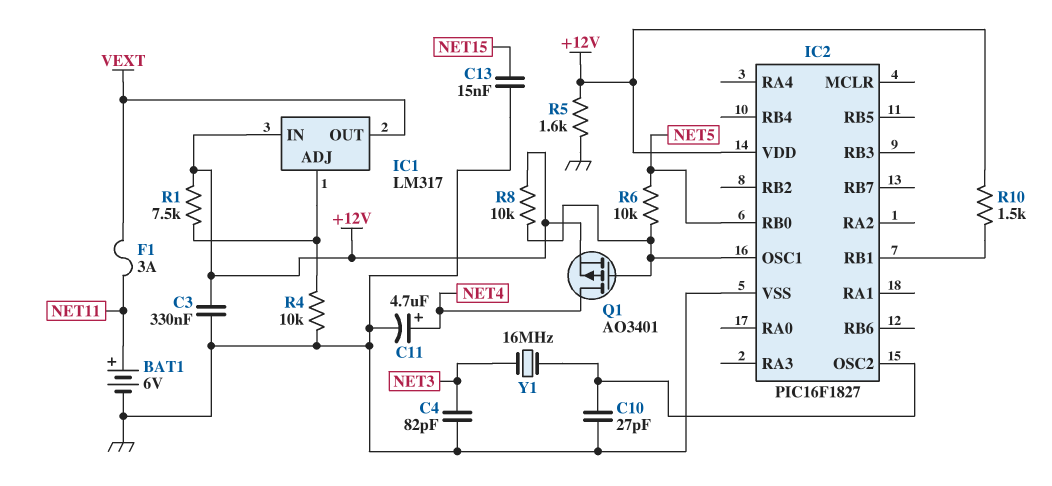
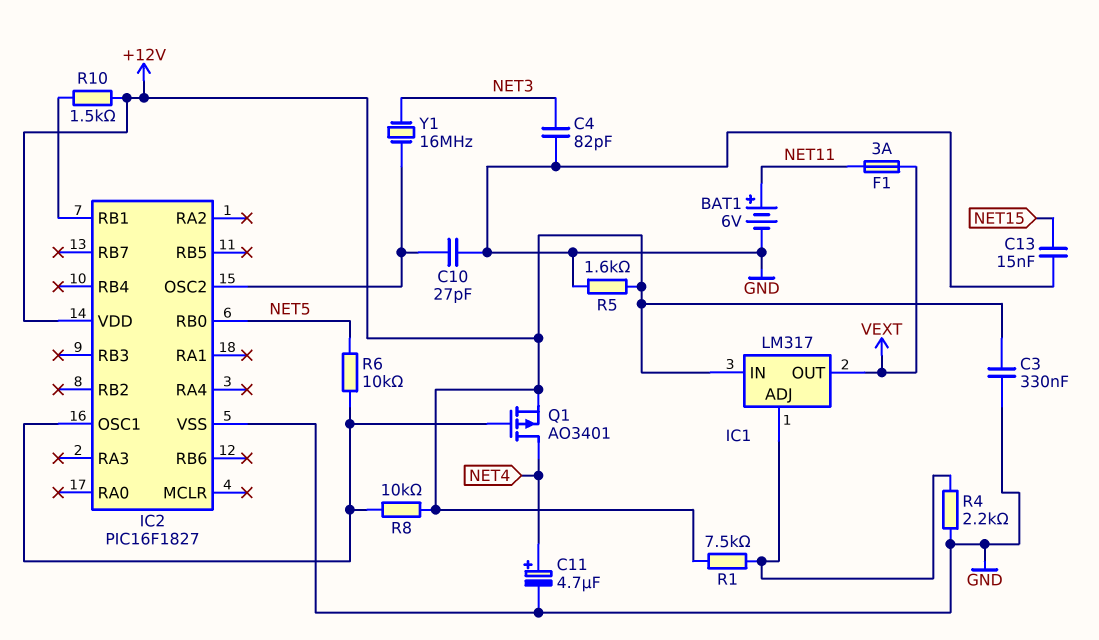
R4: 10k (GND, IC1/ADJ) -> 2.2k (GND, IC1/ADJ)

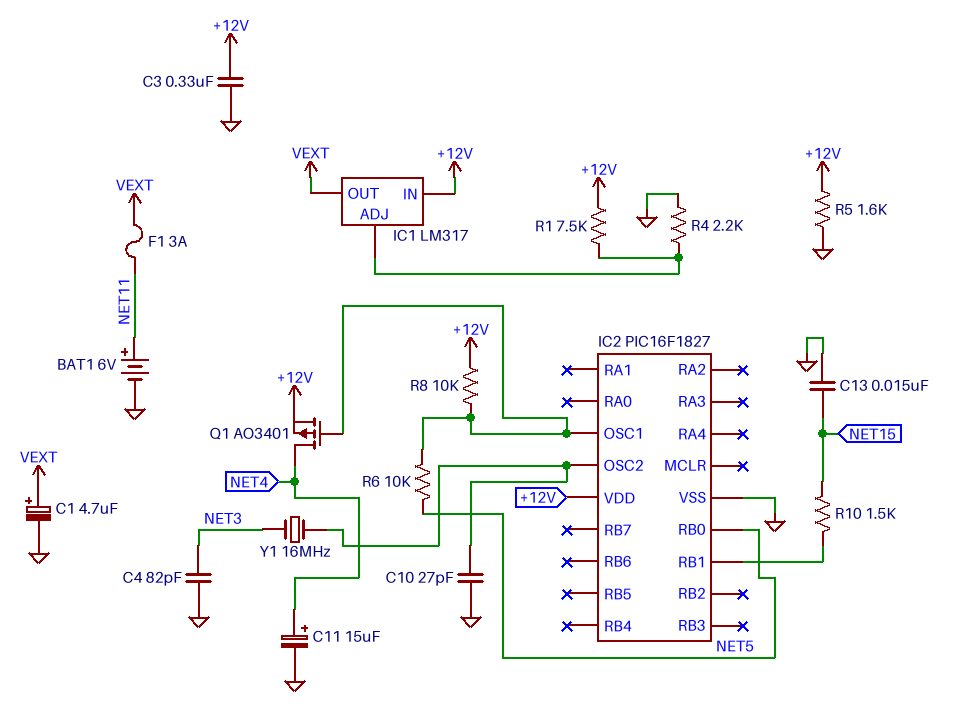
C1: none -> 4.7uF (plus VEXT, minus GND)
C11: 4.7uF (plus NET4, minus GND) -> 15uF (plus NET4, minus GND)
R10: 1.5k (+12V, IC2/RB1) -> 1.5k (IC2/RB1, NET15)

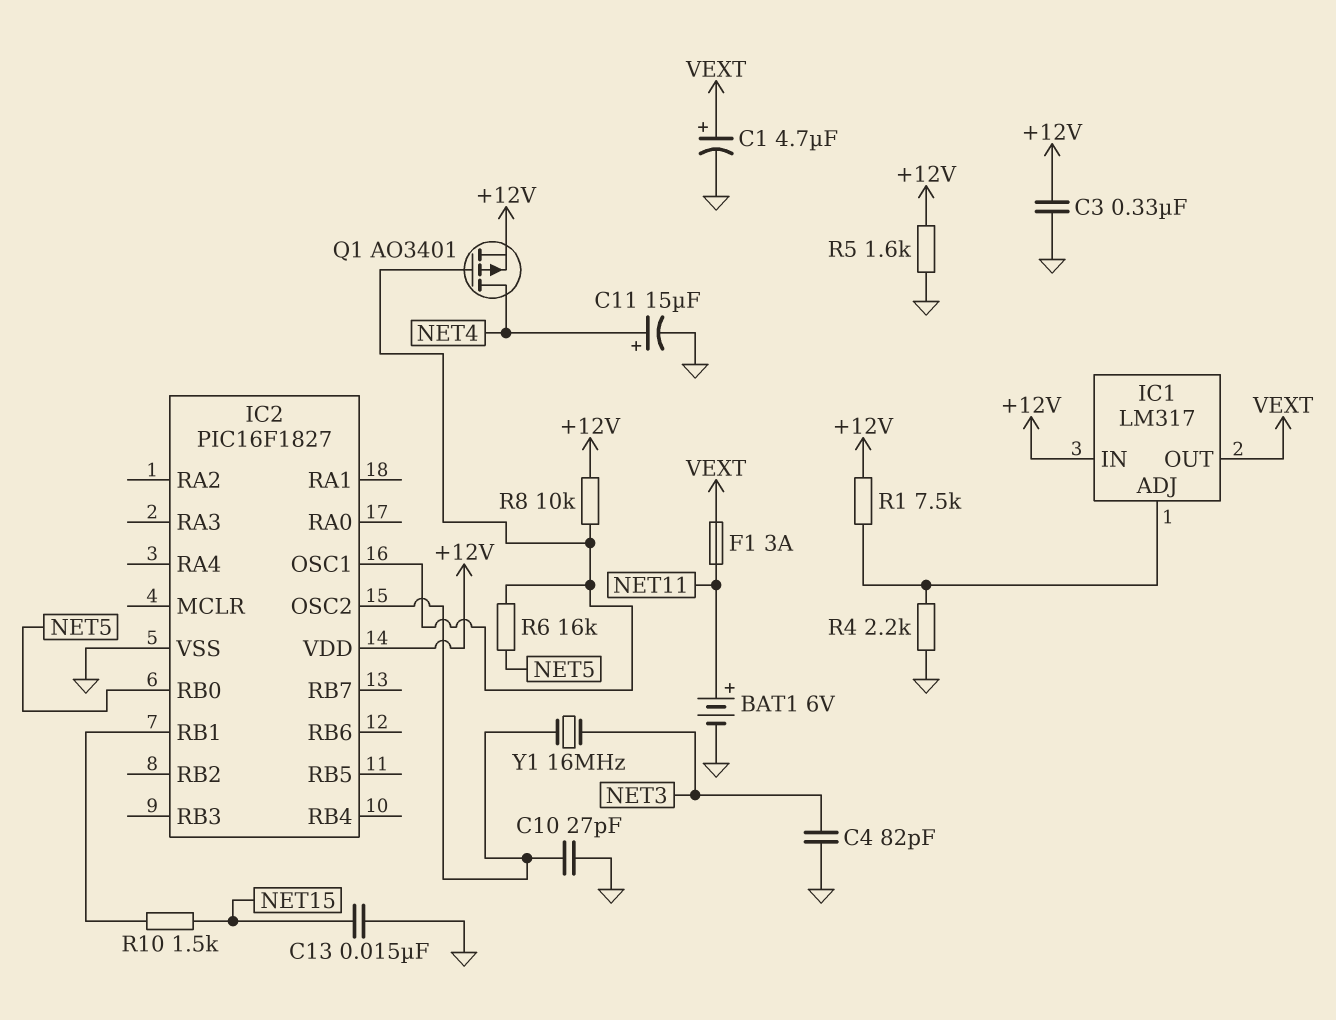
R6: 10k (IC2/OSC1, NET5) -> 16k (IC2/OSC1, NET5)

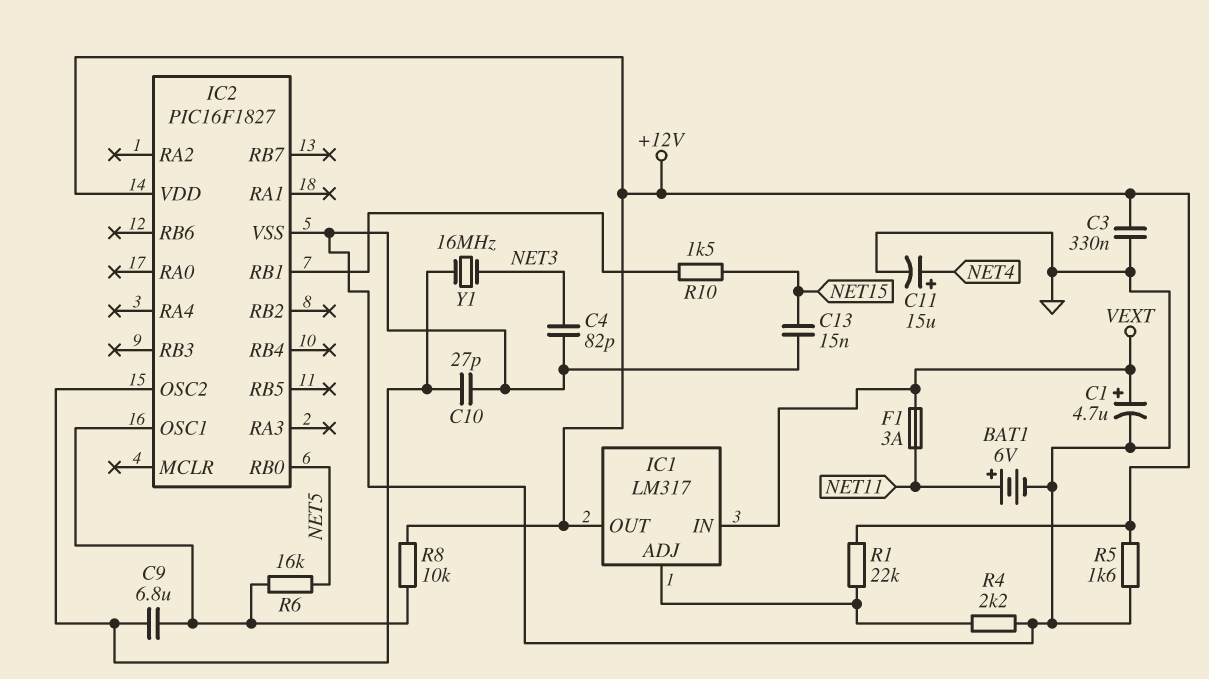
C9: none -> 6.8uF (IC2/OSC1, IC2/OSC2)
IC1 pin IN: +12V -> VEXT
IC1 pin OUT: VEXT -> +12V
Q1: PMOS AO3401 (G IC2/OSC1, D NET4, S +12V) -> none
R1: 7.5k (+12V, IC1/ADJ) -> 22k (+12V, IC1/ADJ)

